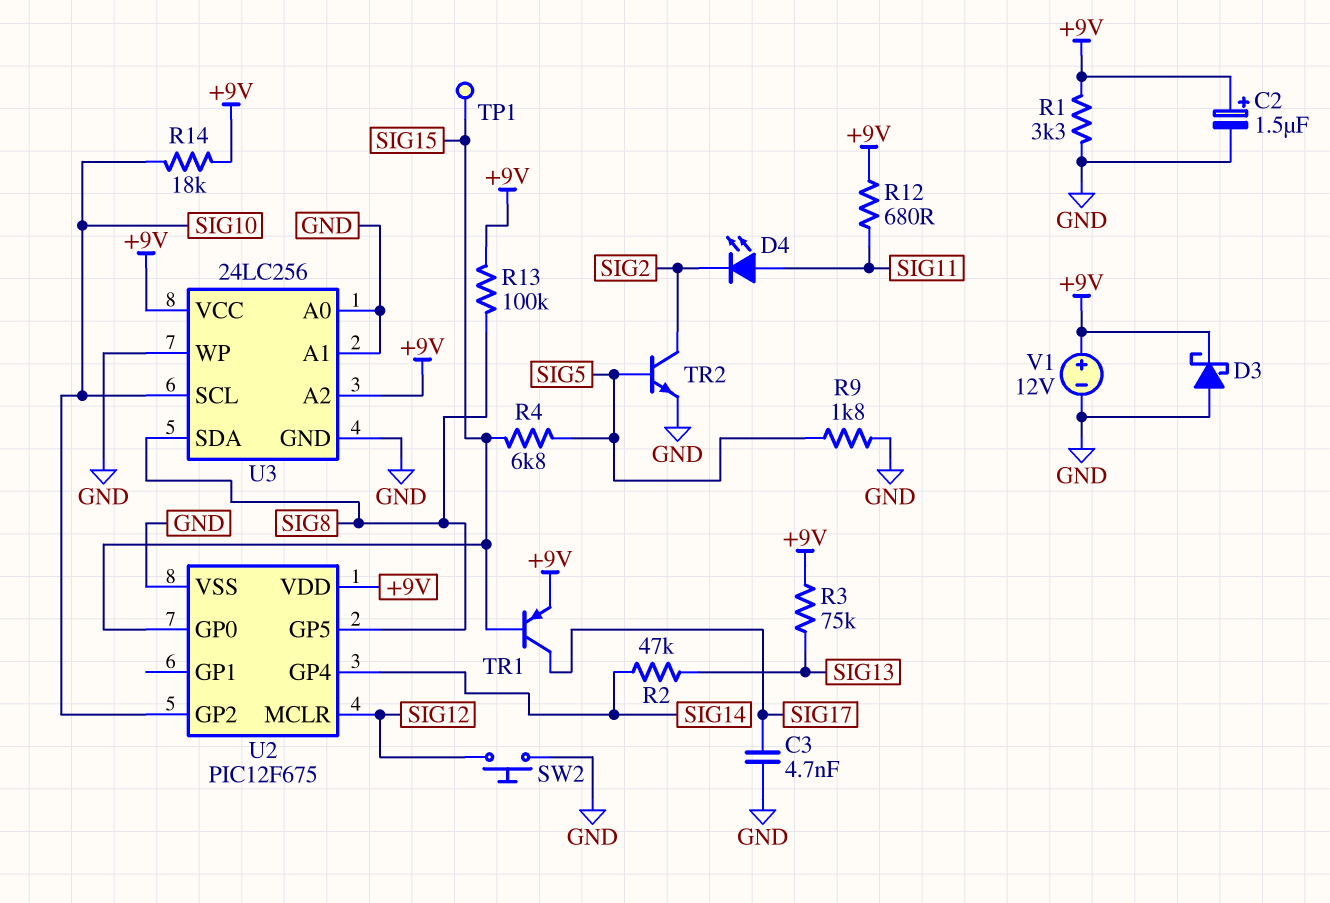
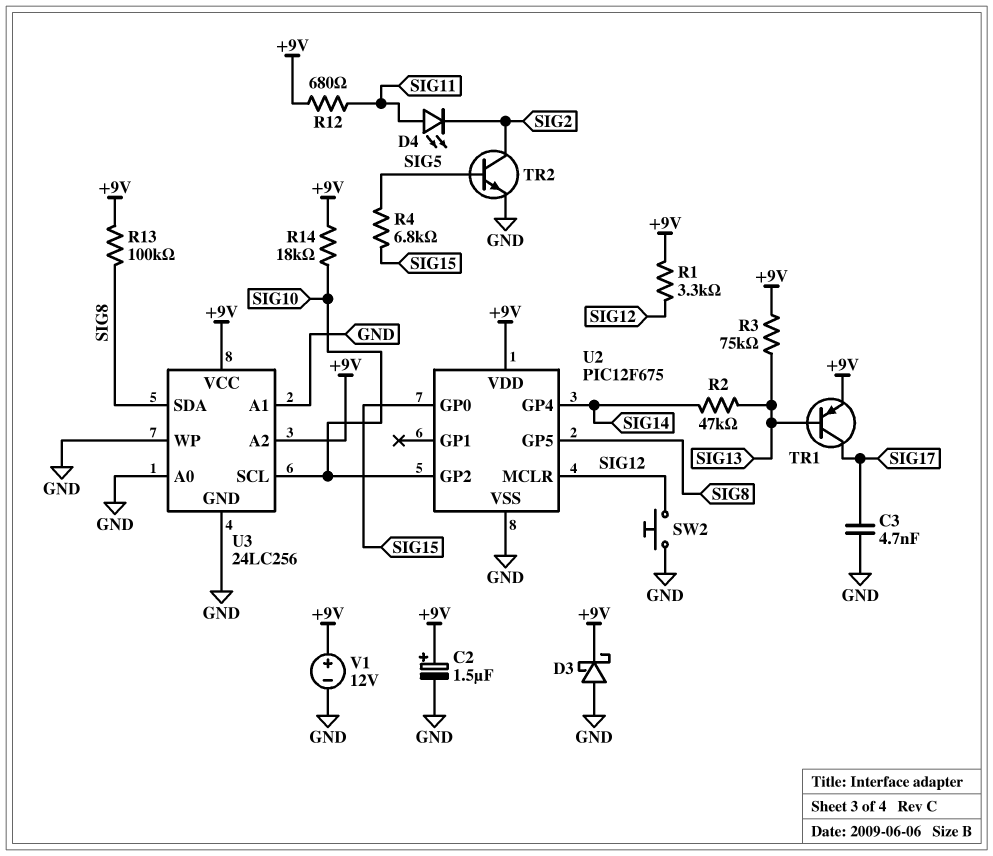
R1: 3.3k (+9V, GND) -> 3.3k (+9V, SIG12)
R9: 1.8k (GND, SIG5) -> none
TP1: test point (SIG15) -> none
TR1: PNP (B SIG15, C SIG17, E +9V) -> PNP (B SIG13, C SIG17, E +9V)

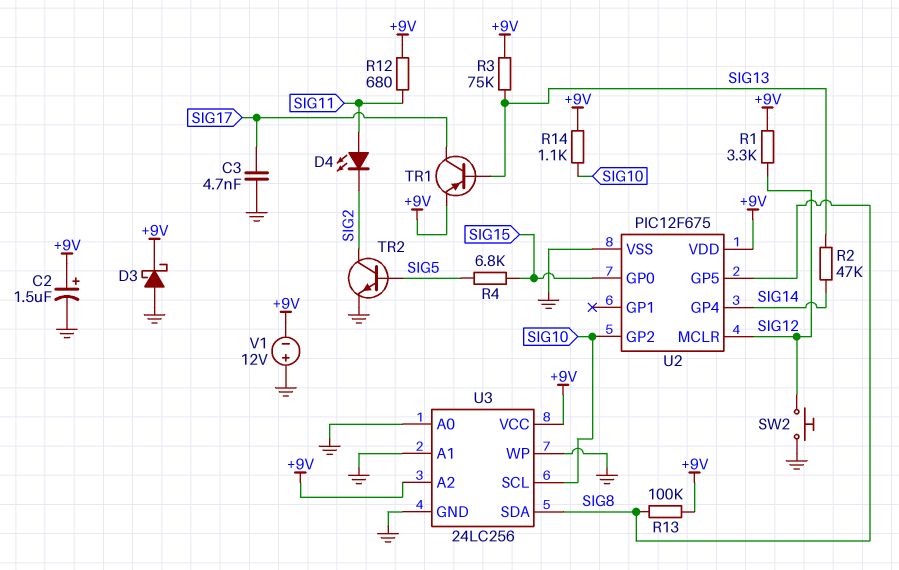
R14: 18k (+9V, SIG10) -> 1.1k (+9V, SIG10)
V1: 12V (plus +9V, minus GND) -> 12V (plus GND, minus +9V)

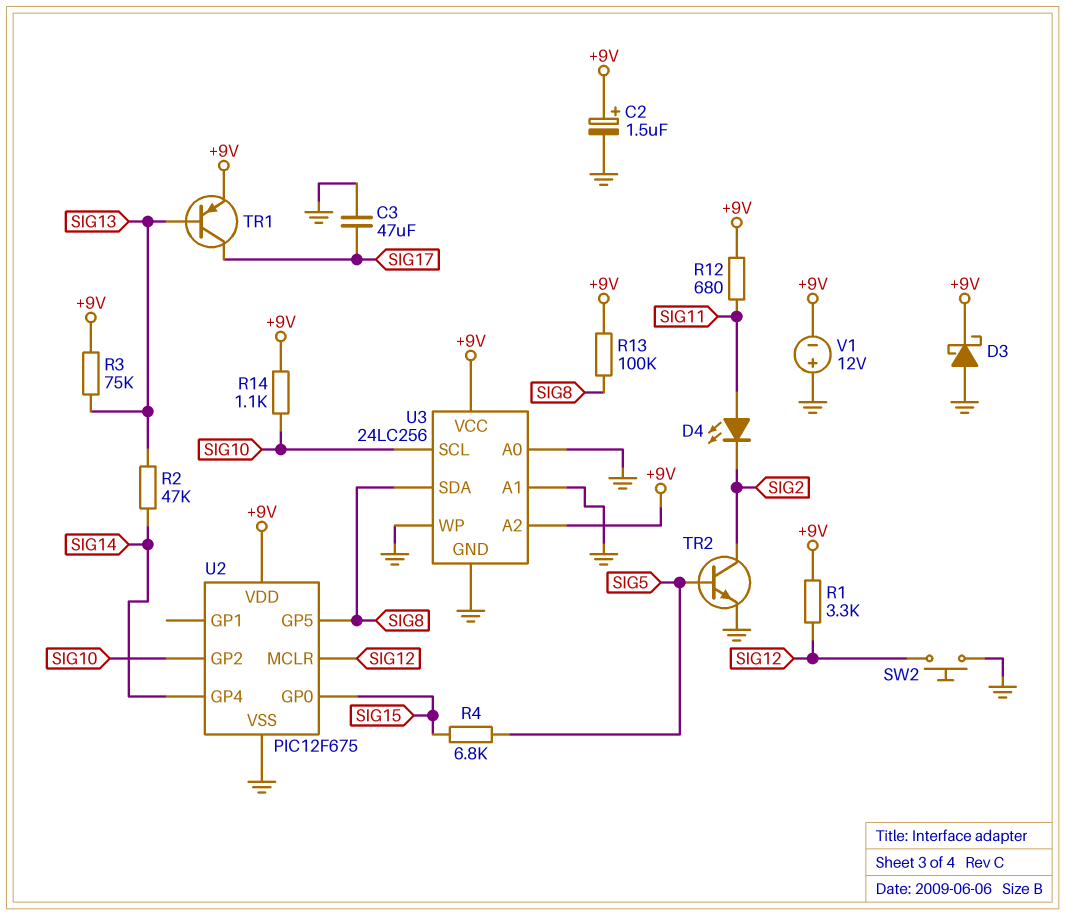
C3: 4.7nF (GND, SIG17) -> 47uF (GND, SIG17)

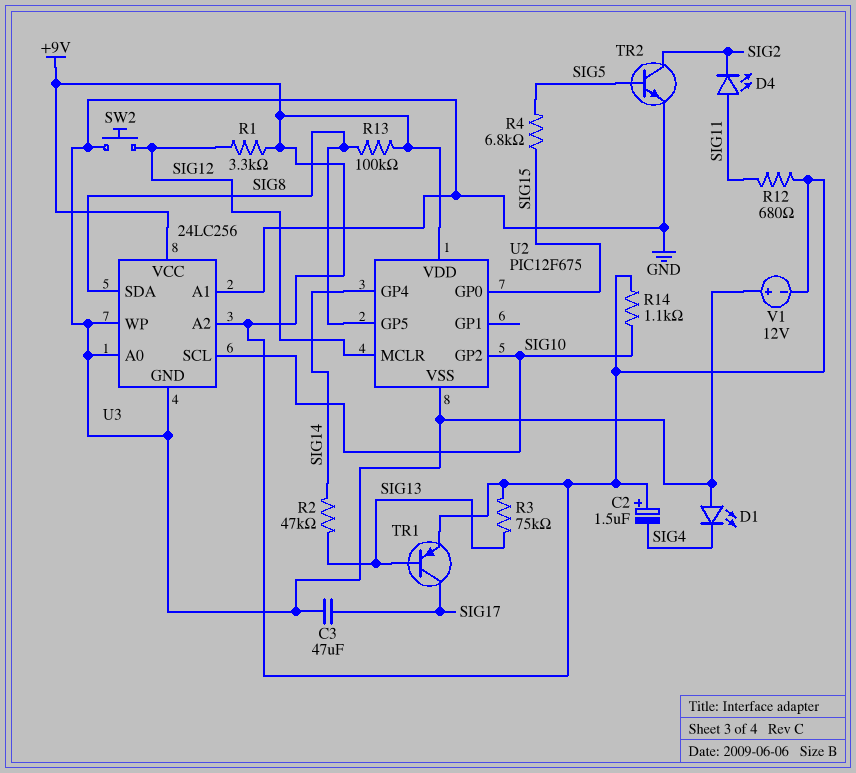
C2: 1.5uF (plus +9V, minus GND) -> 1.5uF (plus +9V, minus SIG4)
D1: none -> LED (A GND, K SIG4)
D3: schottky (A GND, K +9V) -> none

